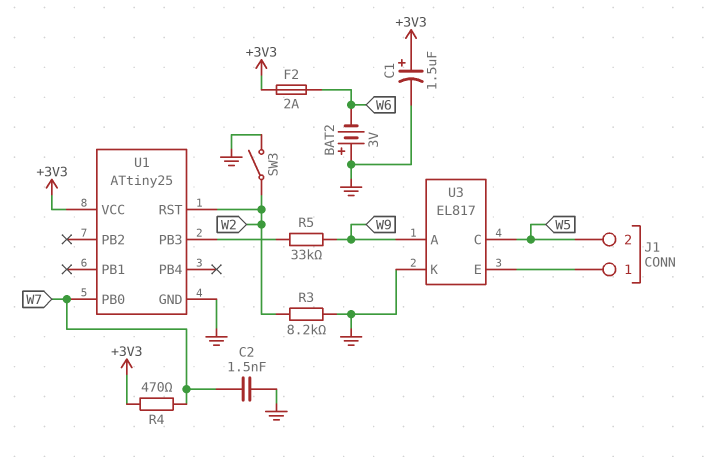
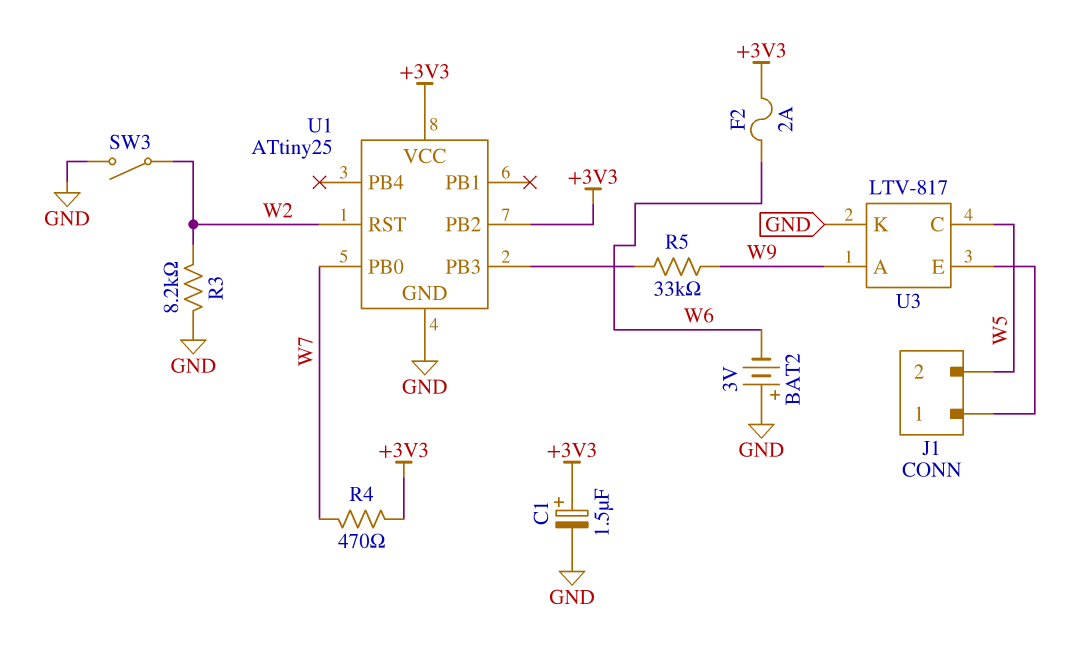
C2: 1.5nF (GND, W7) -> none
U1 pin PB2: none -> +3V3
U3: EL817 -> LTV-817

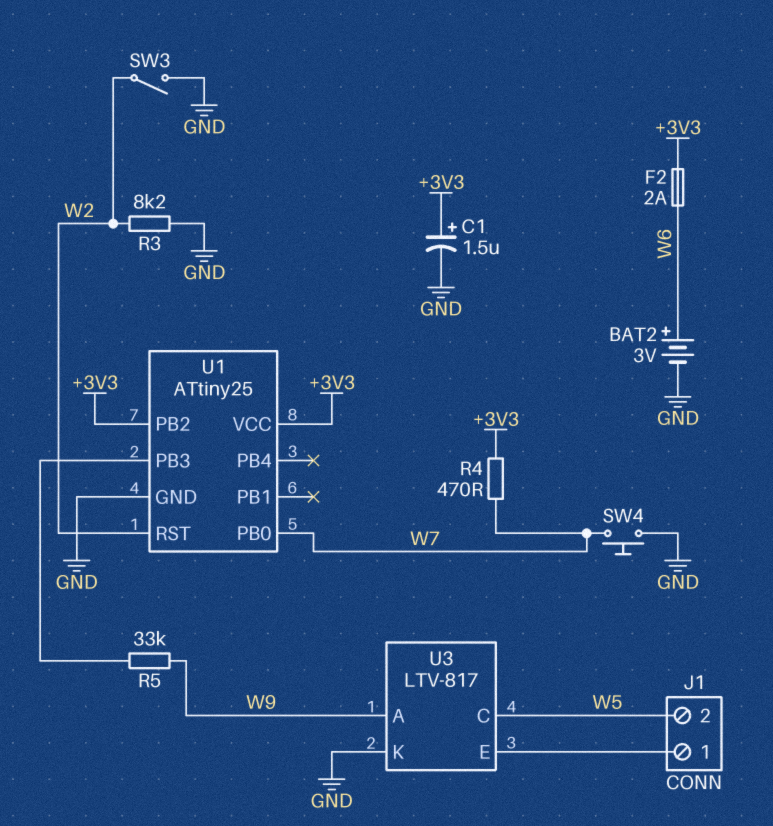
BAT2: 3V (plus GND, minus W6) -> 3V (plus W6, minus GND)
SW4: none -> button (GND, W7)

